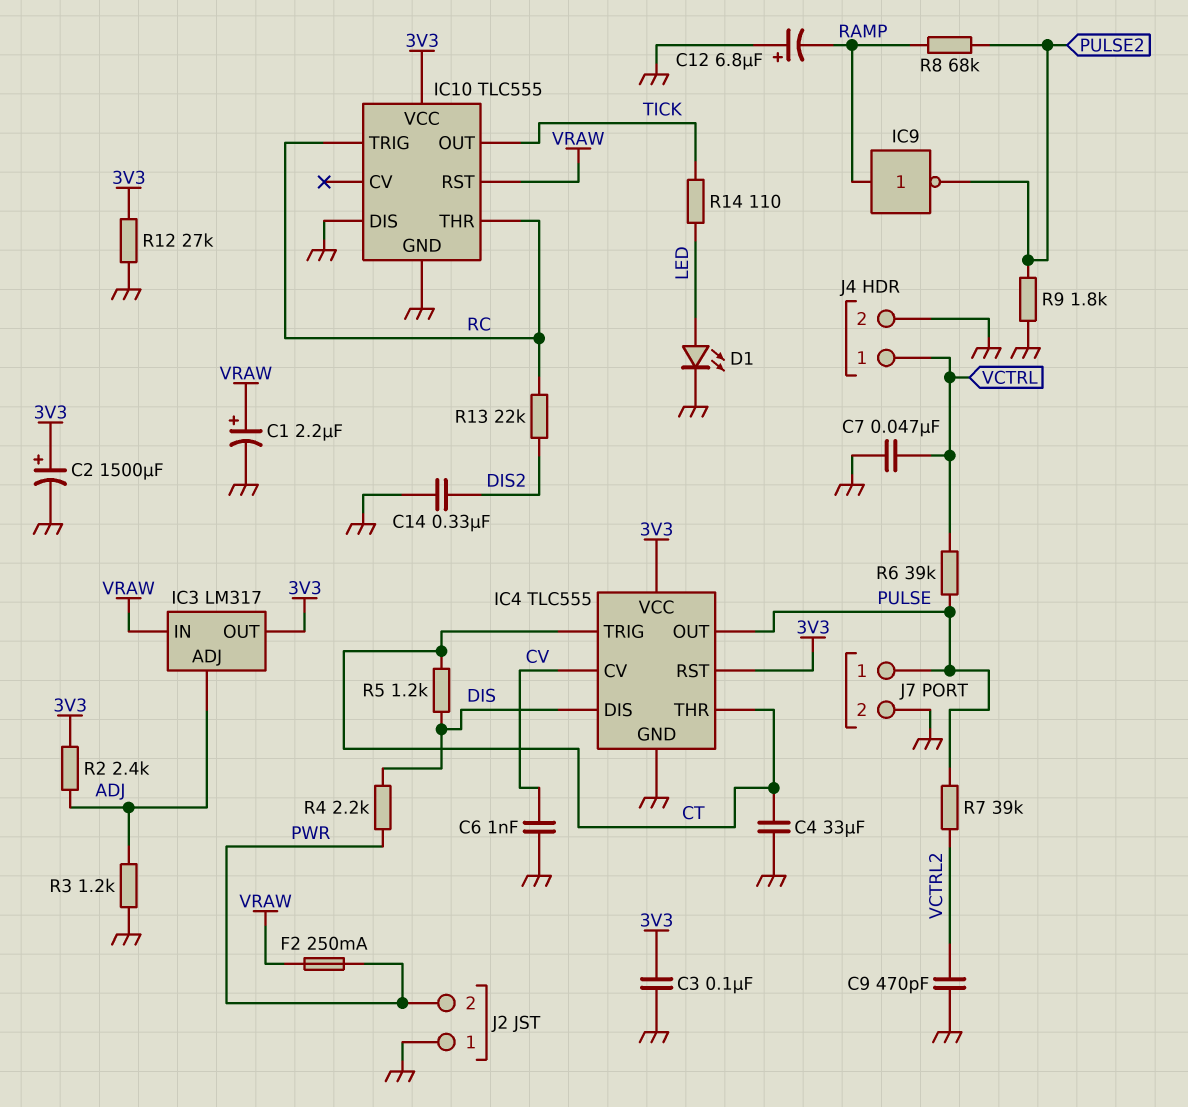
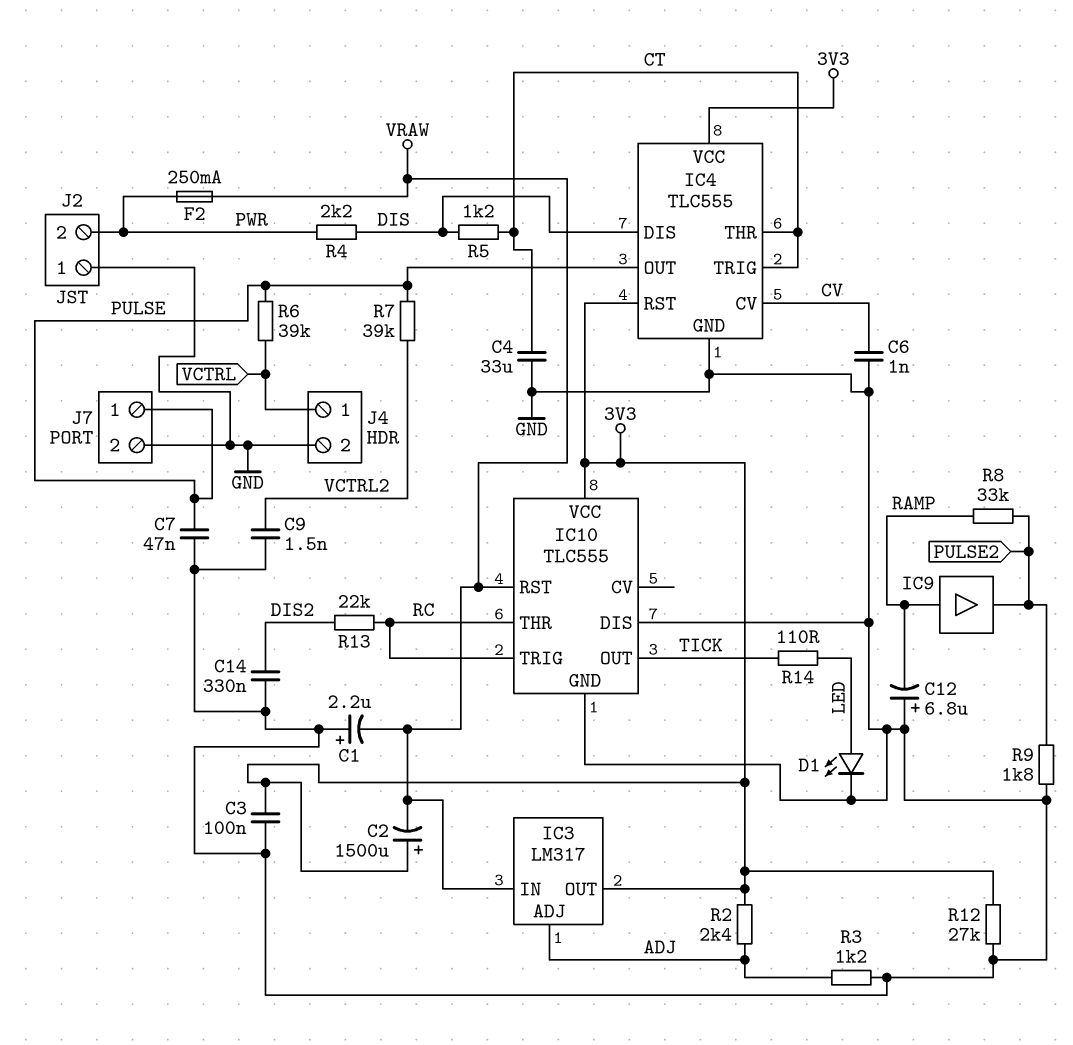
C1: 2.2uF (plus VRAW, minus GND) -> 2.2uF (plus GND, minus VRAW)
C2: 1500uF (plus 3V3, minus GND) -> 1500uF (plus 3V3, minus VRAW)
C7: 47nF (GND, VCTRL) -> 47nF (GND, PULSE)
C9: 470pF (GND, VCTRL2) -> 1.5nF (GND, VCTRL2)
IC9: NOT (in RAMP, out PULSE2) -> buffer (in RAMP, out PULSE2)
R8: 68k (PULSE2, RAMP) -> 33k (PULSE2, RAMP)

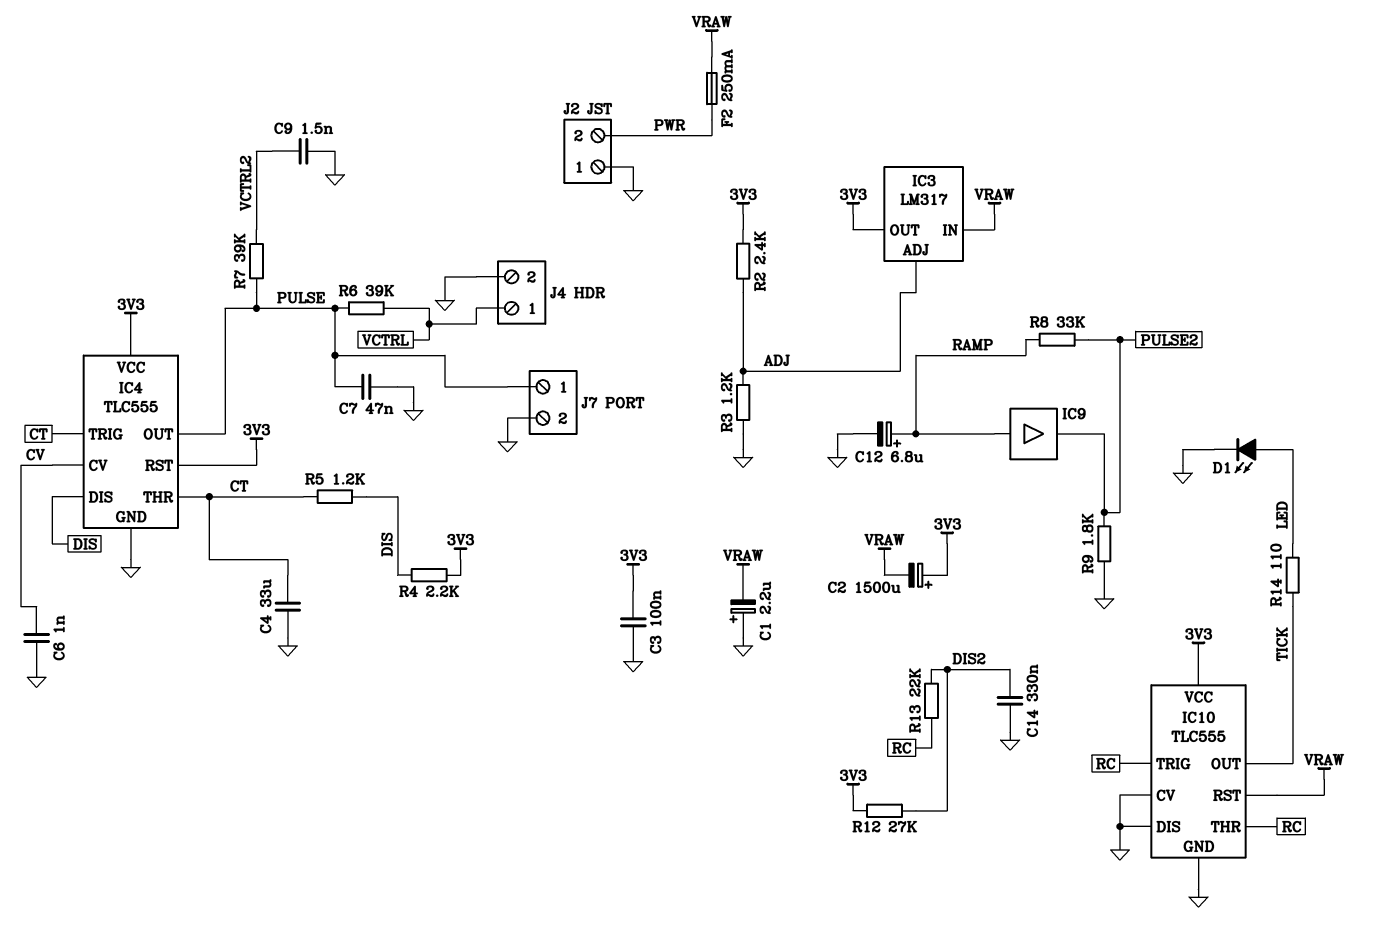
C12: 6.8uF (plus GND, minus RAMP) -> 6.8uF (plus RAMP, minus GND)
IC10 pin CV: none -> GND
R4: 2.2k (DIS, PWR) -> 2.2k (3V3, DIS)
R12: 27k (3V3, GND) -> 27k (3V3, DIS2)

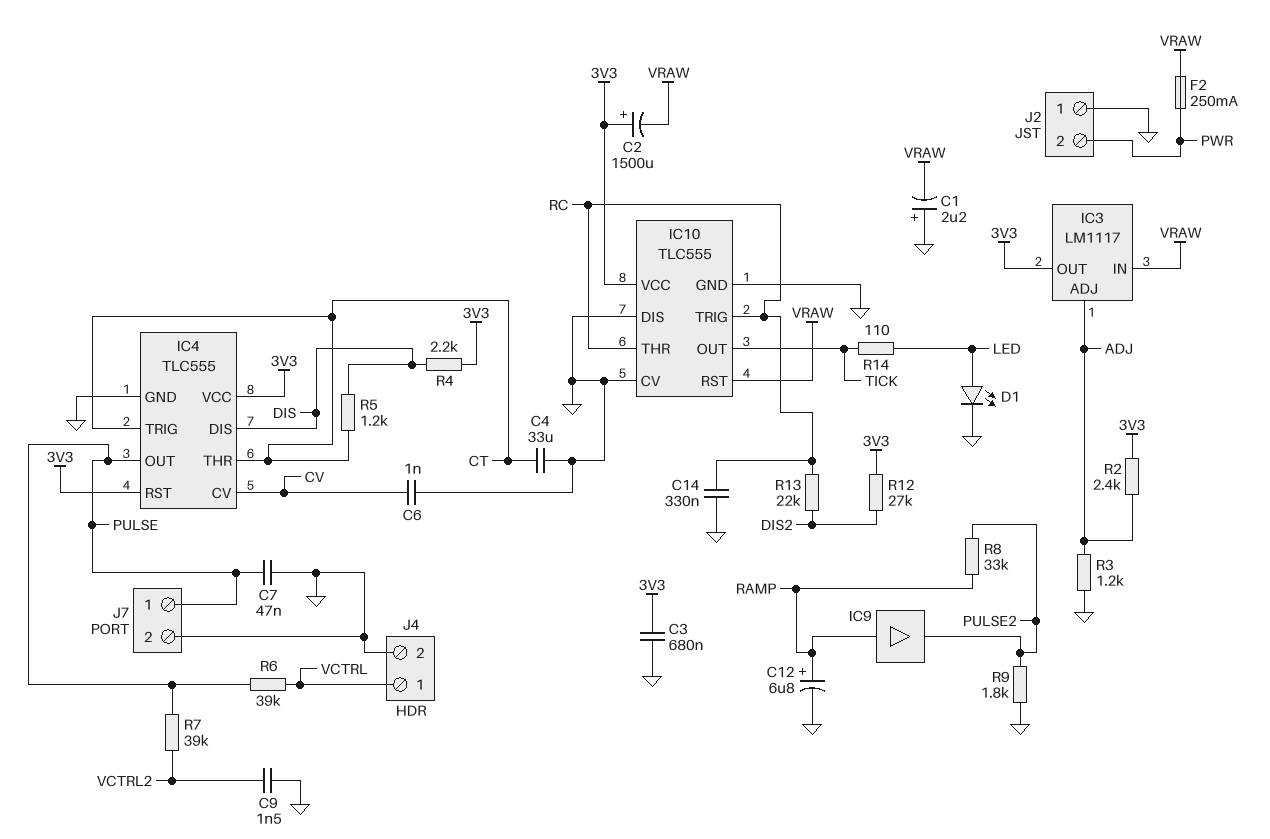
C3: 100nF (3V3, GND) -> 680nF (3V3, GND)
C14: 330nF (DIS2, GND) -> 330nF (GND, RC)
IC3: LM317 -> LM1117

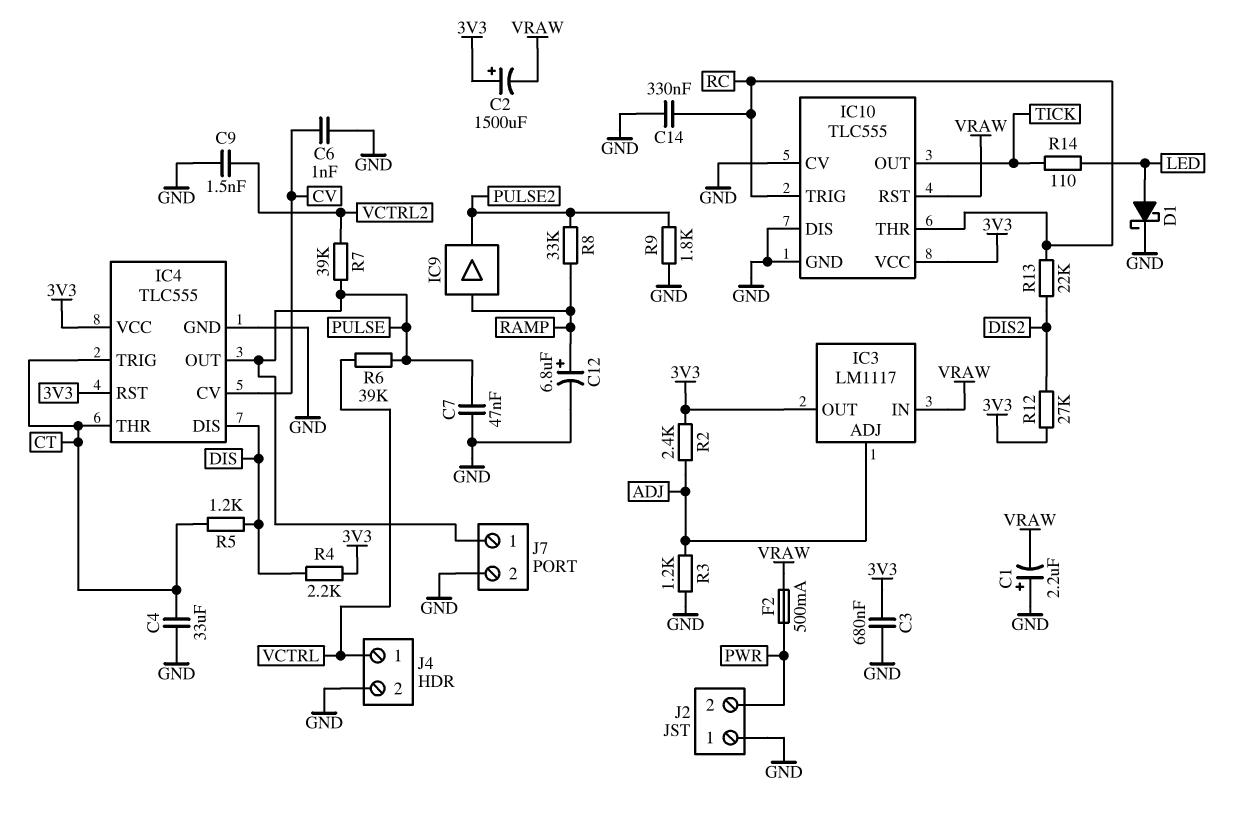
D1: LED (A LED, K GND) -> schottky (A LED, K GND)
F2: 250mA (PWR, VRAW) -> 500mA (PWR, VRAW)

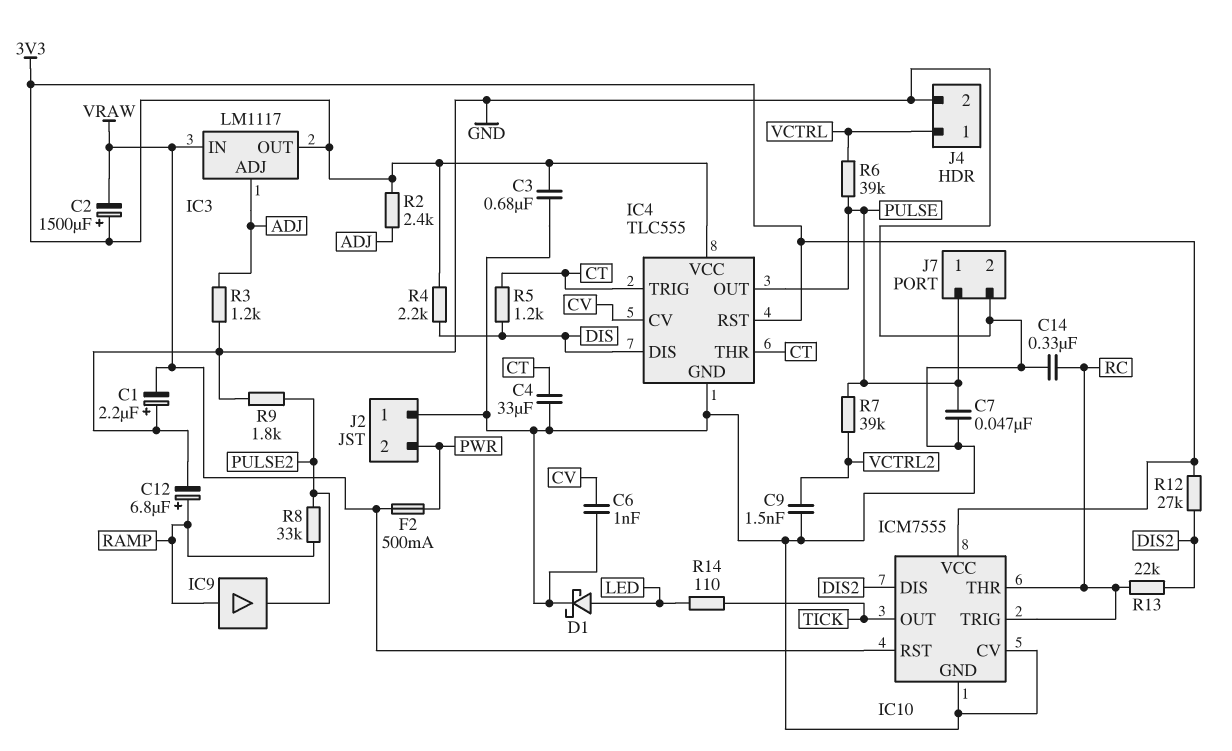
IC10: TLC555 -> ICM7555
IC10 pin DIS: GND -> DIS2

